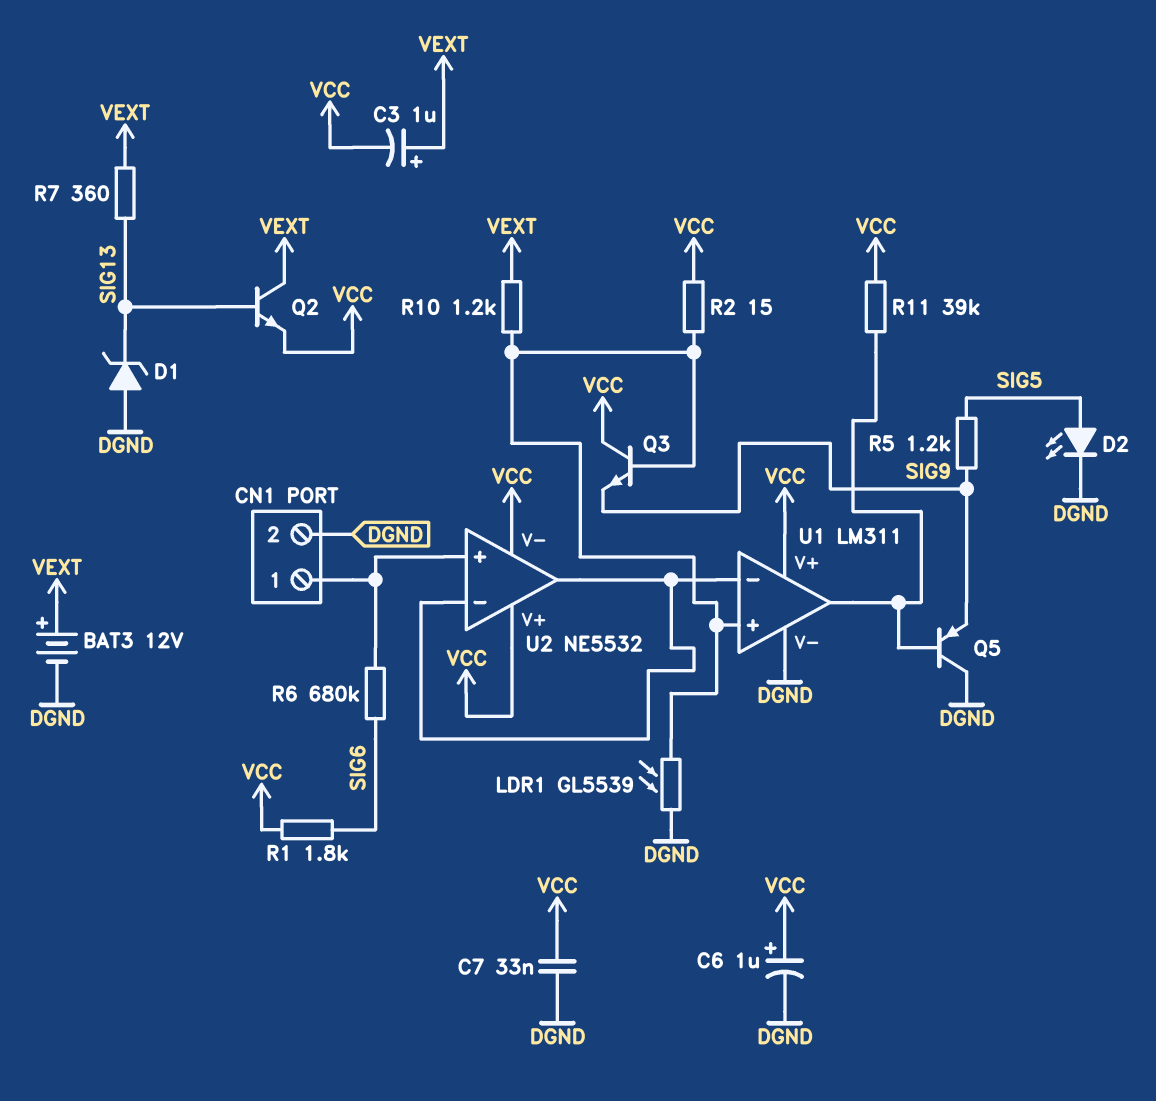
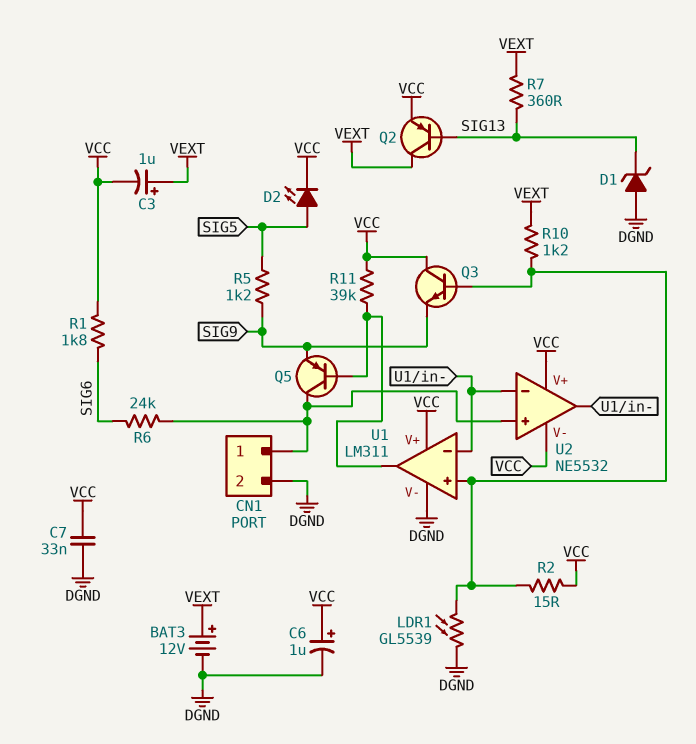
D2: LED (A SIG5, K DGND) -> LED (A SIG5, K VCC)
Q2: NPN (B SIG13, C VEXT, E VCC) -> PNP (B SIG13, C VEXT, E VCC)
Q5: PNP (B U1/out, C DGND, E SIG9) -> PNP (B U1/out, C CN1/1, E SIG9)
R6: 680k (CN1/1, SIG6) -> 24k (CN1/1, SIG6)

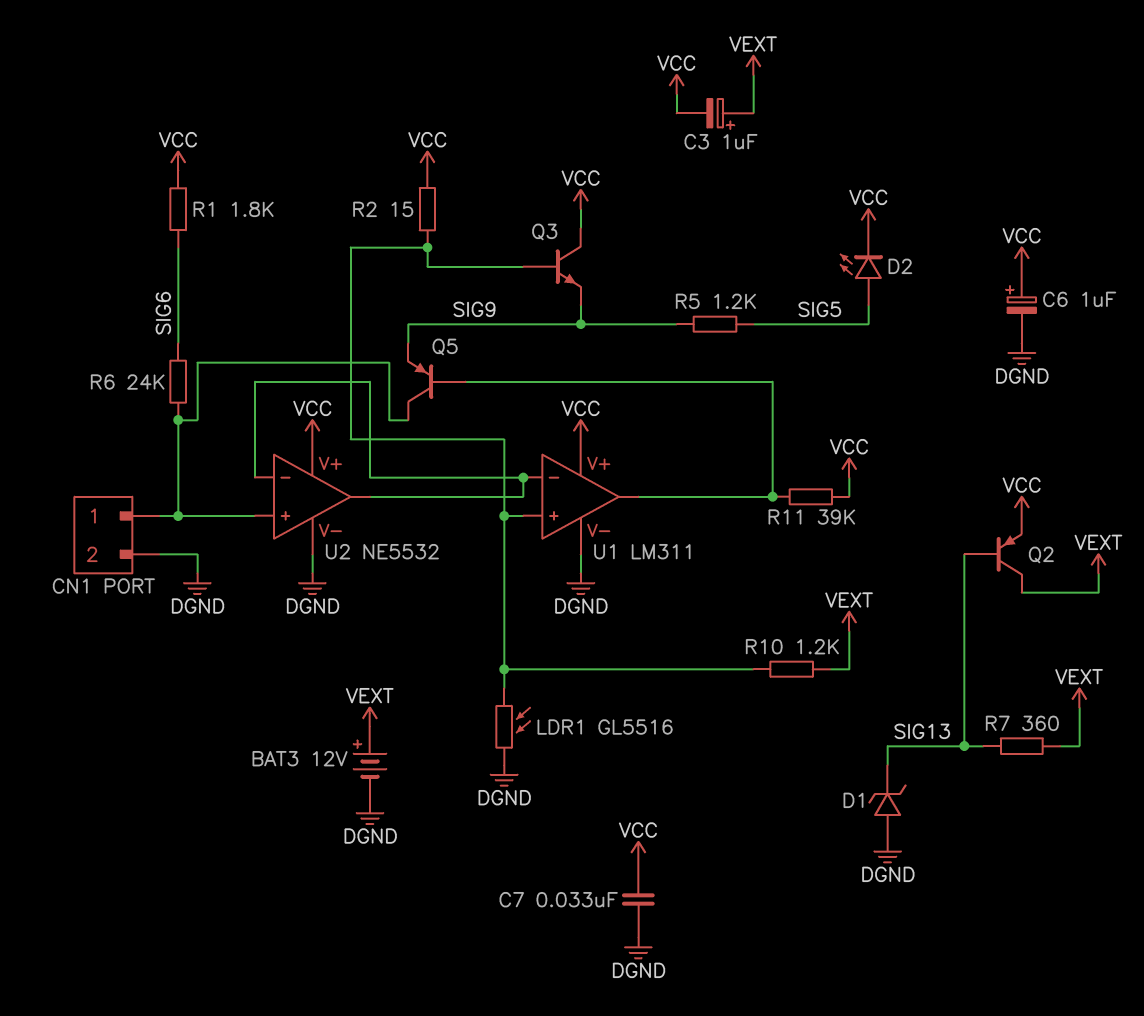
LDR1: GL5539 (DGND, U1/in+) -> GL5516 (DGND, U1/in+)
U2 pin V-: VCC -> DGND

